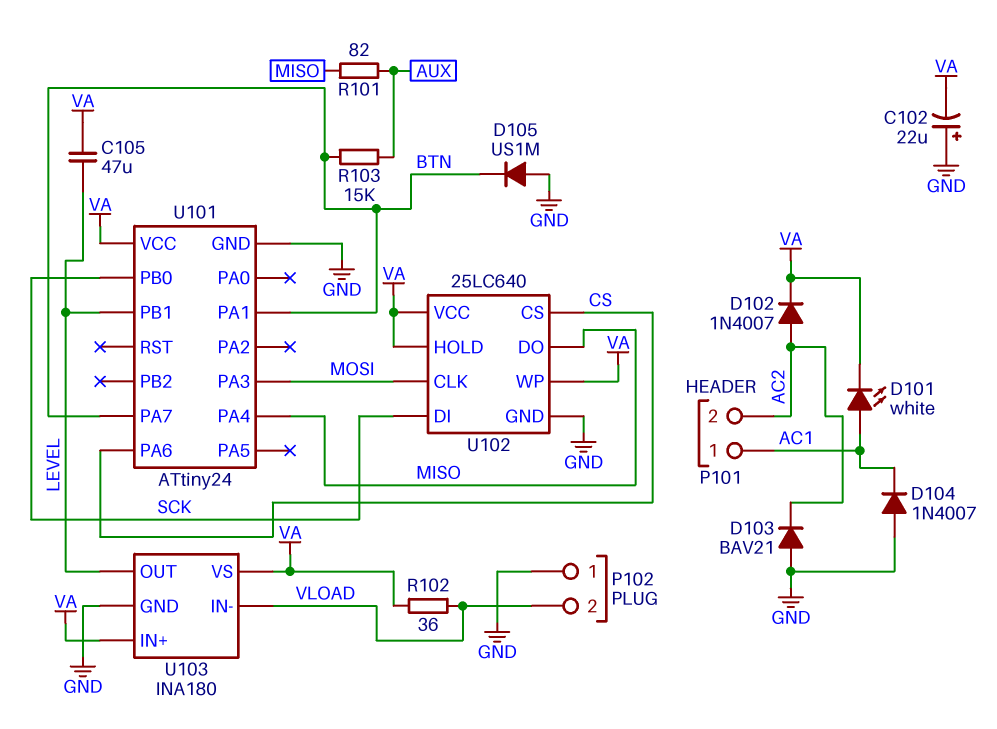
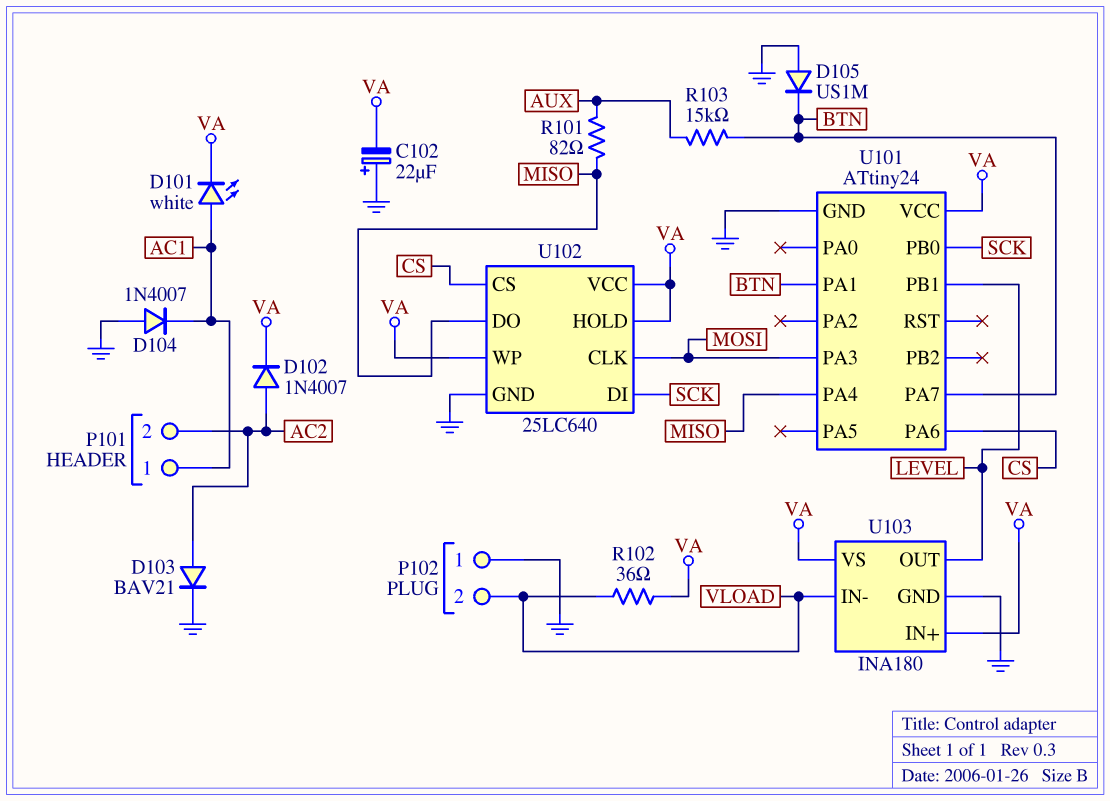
C105: 47uF (LEVEL, VA) -> none
D103: diode BAV21 (A GND, K AC2) -> diode BAV21 (A AC2, K GND)

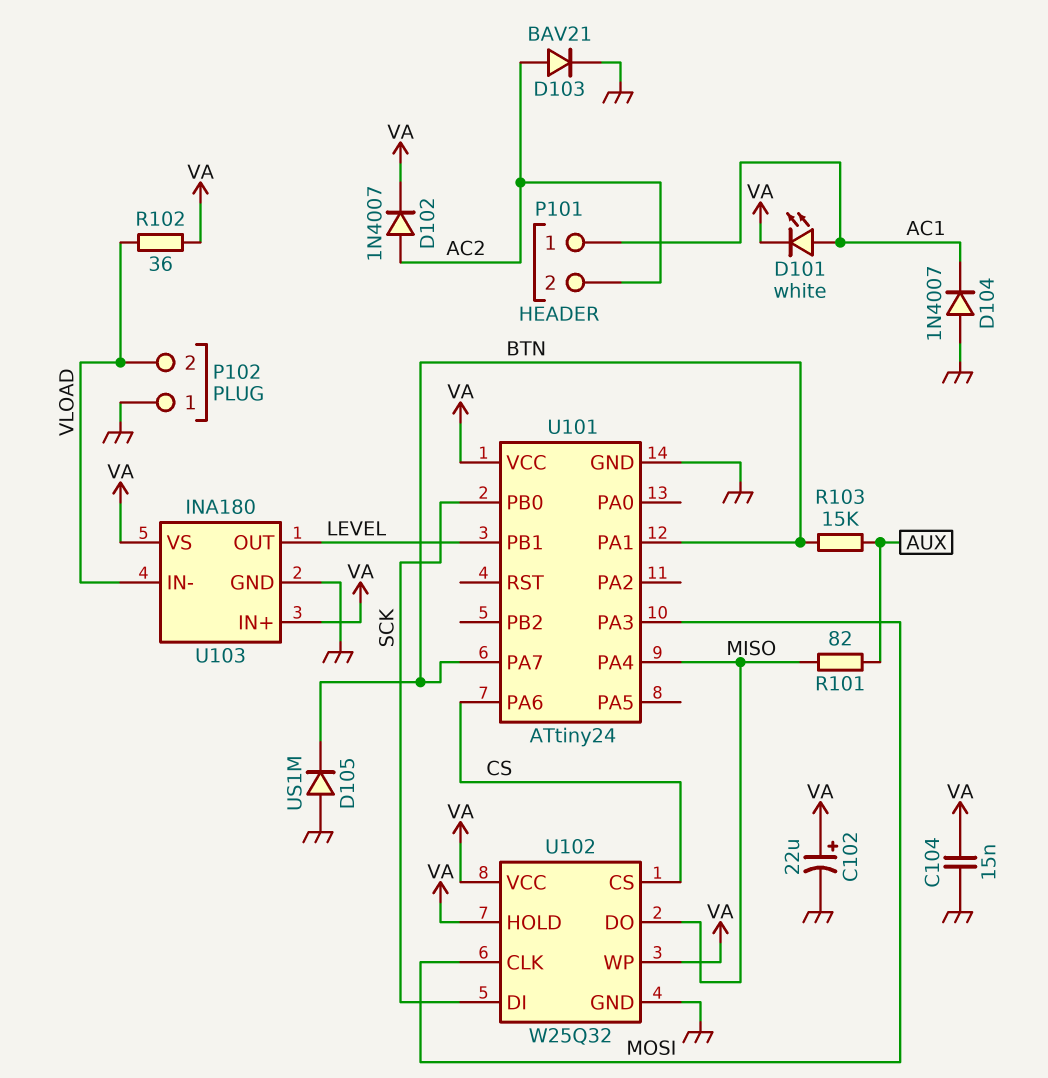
C102: 22uF (plus GND, minus VA) -> 22uF (plus VA, minus GND)
C104: none -> 15nF (GND, VA)
U102: 25LC640 -> W25Q32

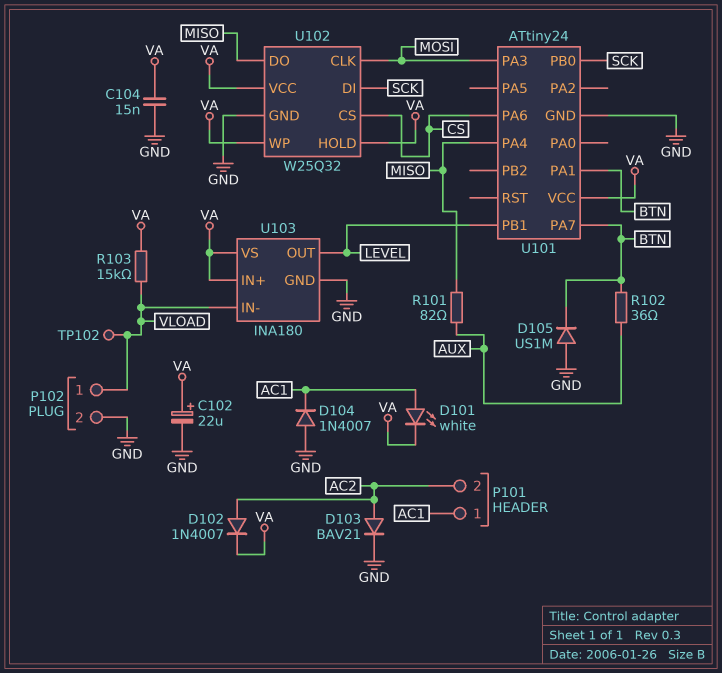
P102 pin 1: GND -> VLOAD
P102 pin 2: VLOAD -> GND
R102: 36 (VA, VLOAD) -> 36 (AUX, BTN)
R103: 15k (AUX, BTN) -> 15k (VA, VLOAD)
TP102: none -> test point (VLOAD)

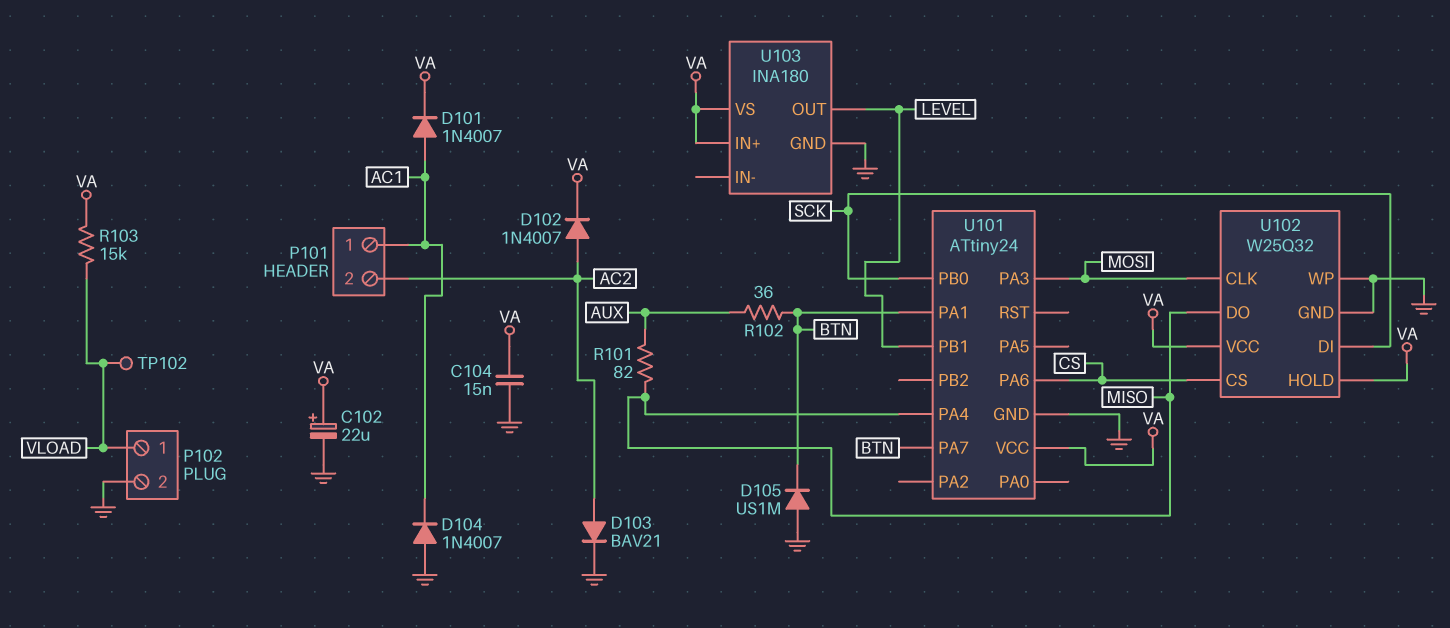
D101: LED white (A AC1, K VA) -> diode 1N4007 (A AC1, K VA)
U102 pin WP: VA -> GND
U103 pin IN-: VLOAD -> none

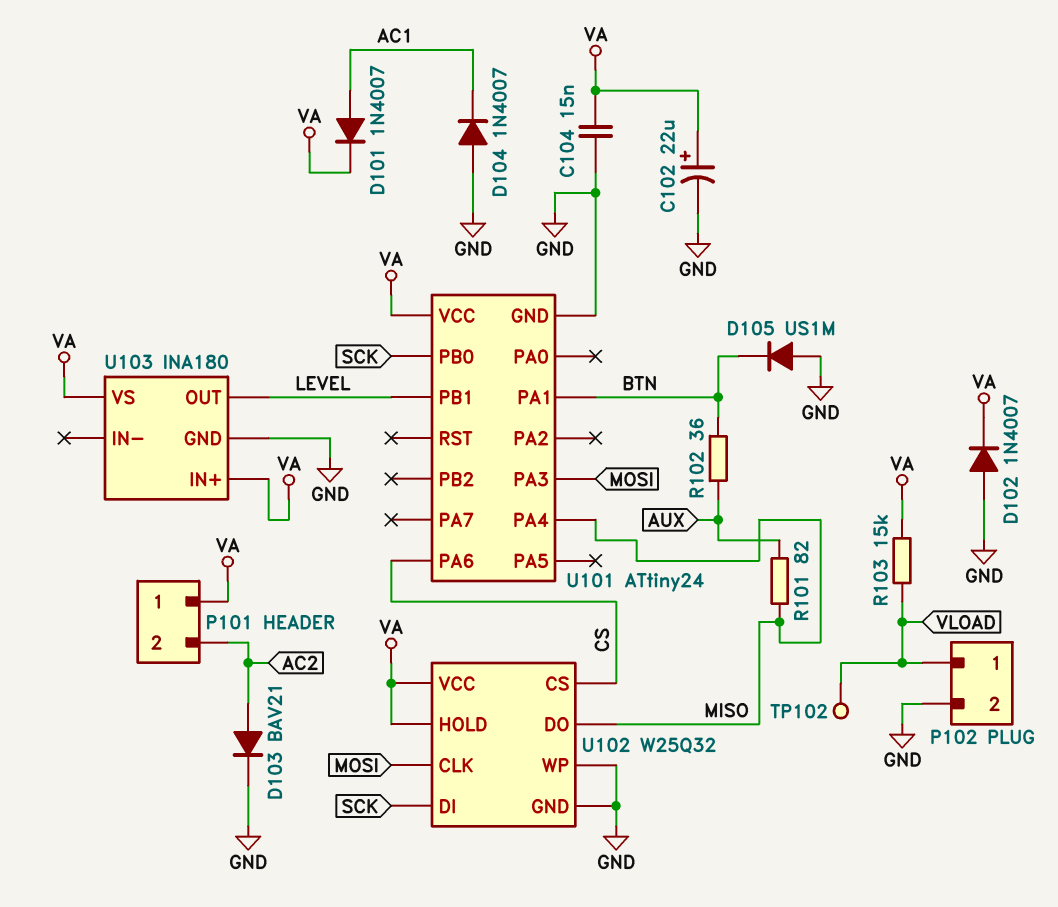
D102: diode 1N4007 (A AC2, K VA) -> diode 1N4007 (A GND, K VA)
P101 pin 1: AC1 -> VA
U101 pin PA7: BTN -> none

